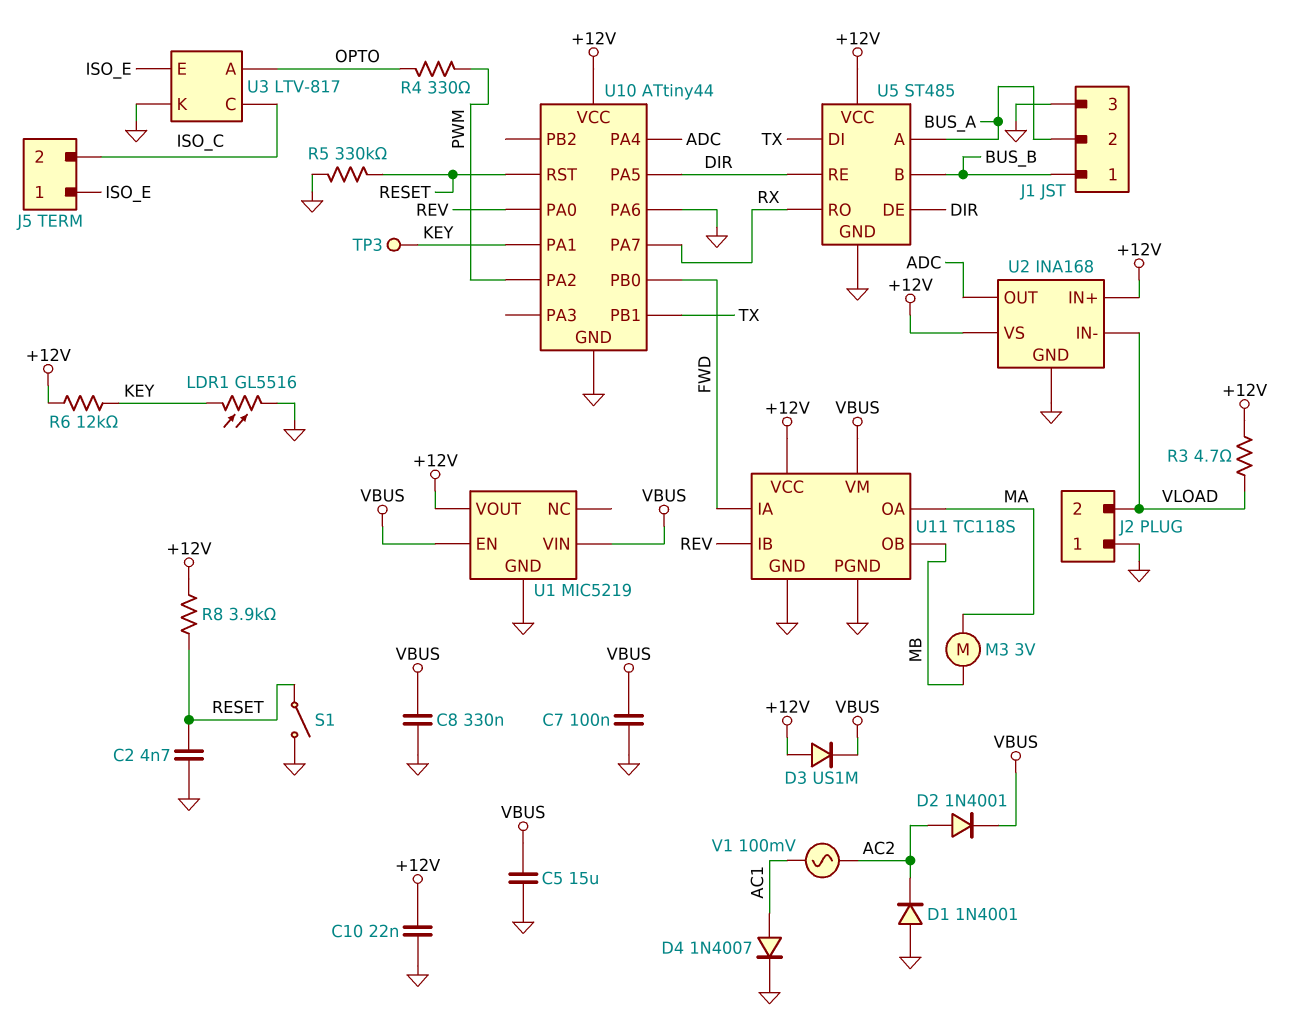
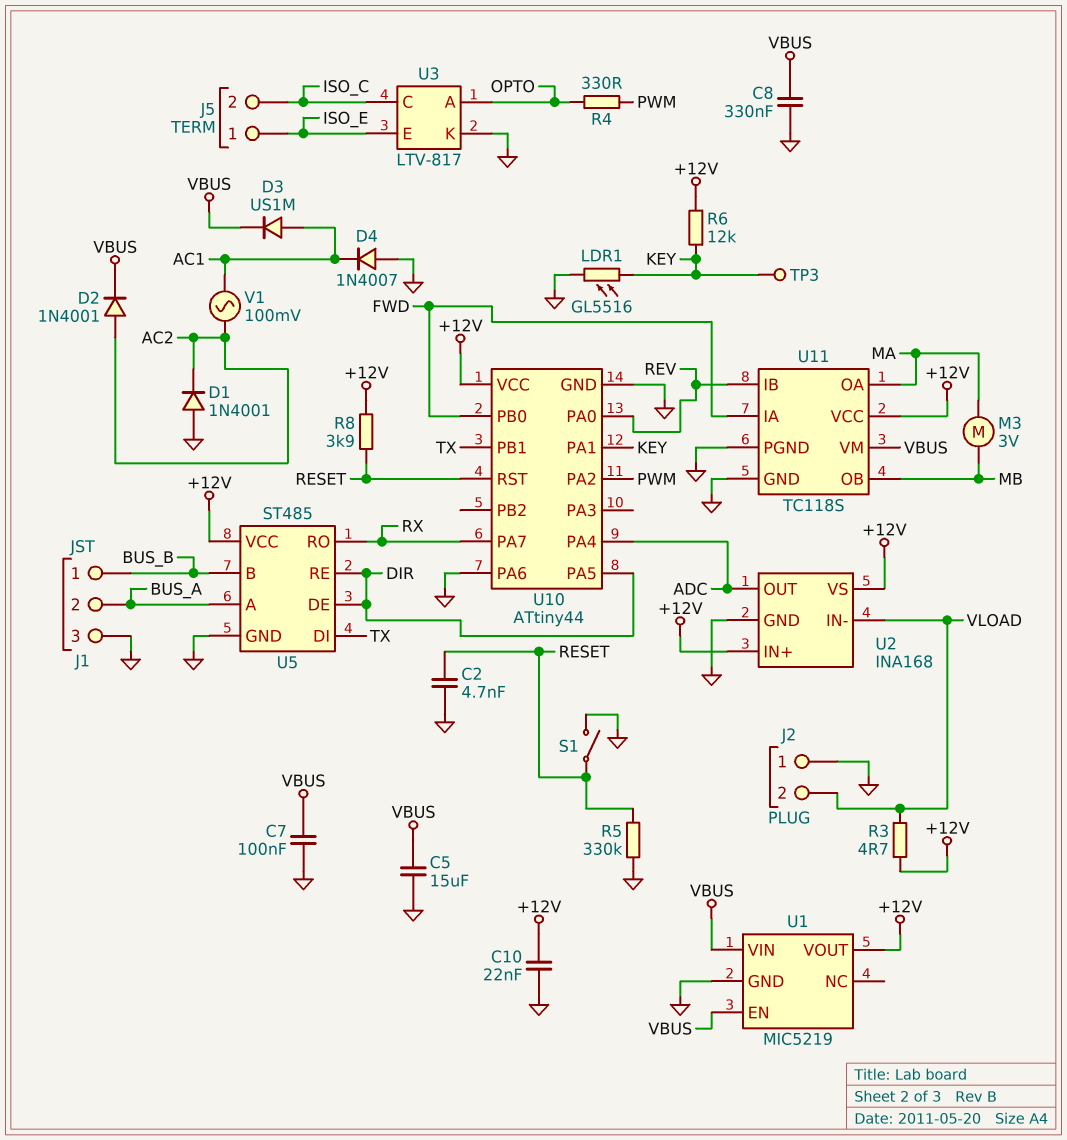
D3: diode US1M (A +12V, K VBUS) -> diode US1M (A AC1, K VBUS)
D4: diode 1N4007 (A AC1, K GND) -> diode 1N4007 (A GND, K AC1)

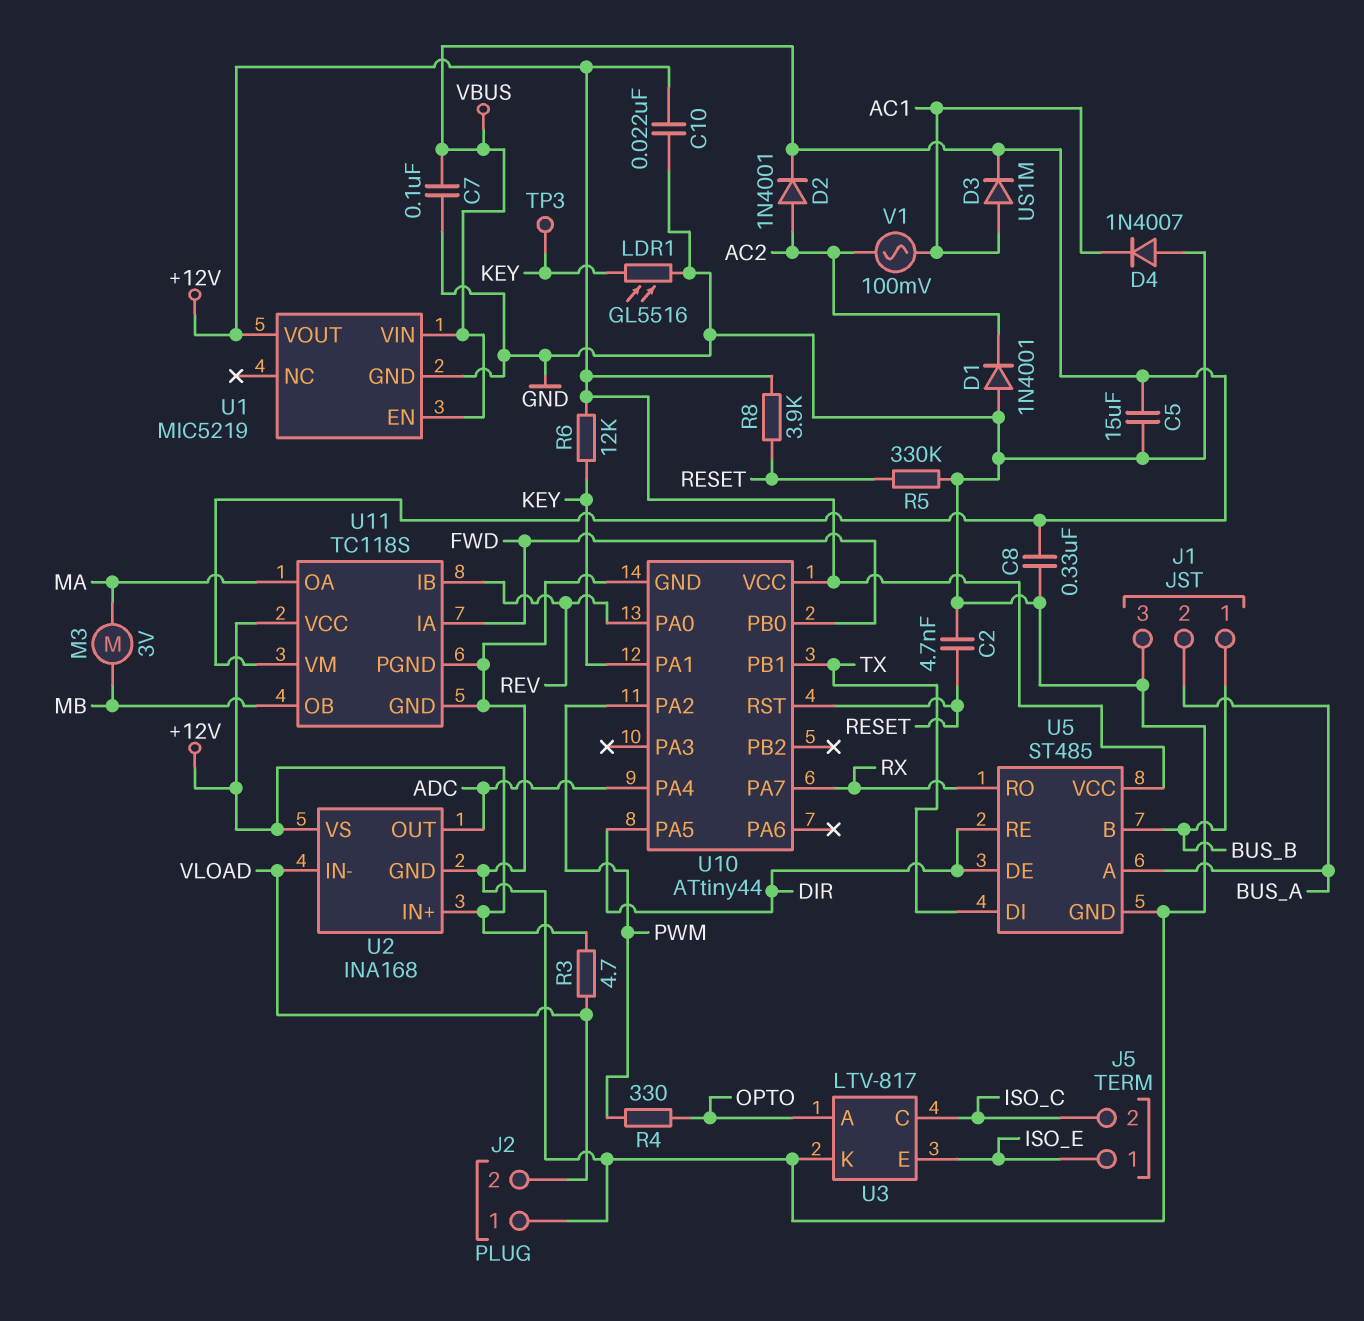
S1: switch (GND, RESET) -> none
U10 pin PA6: GND -> none

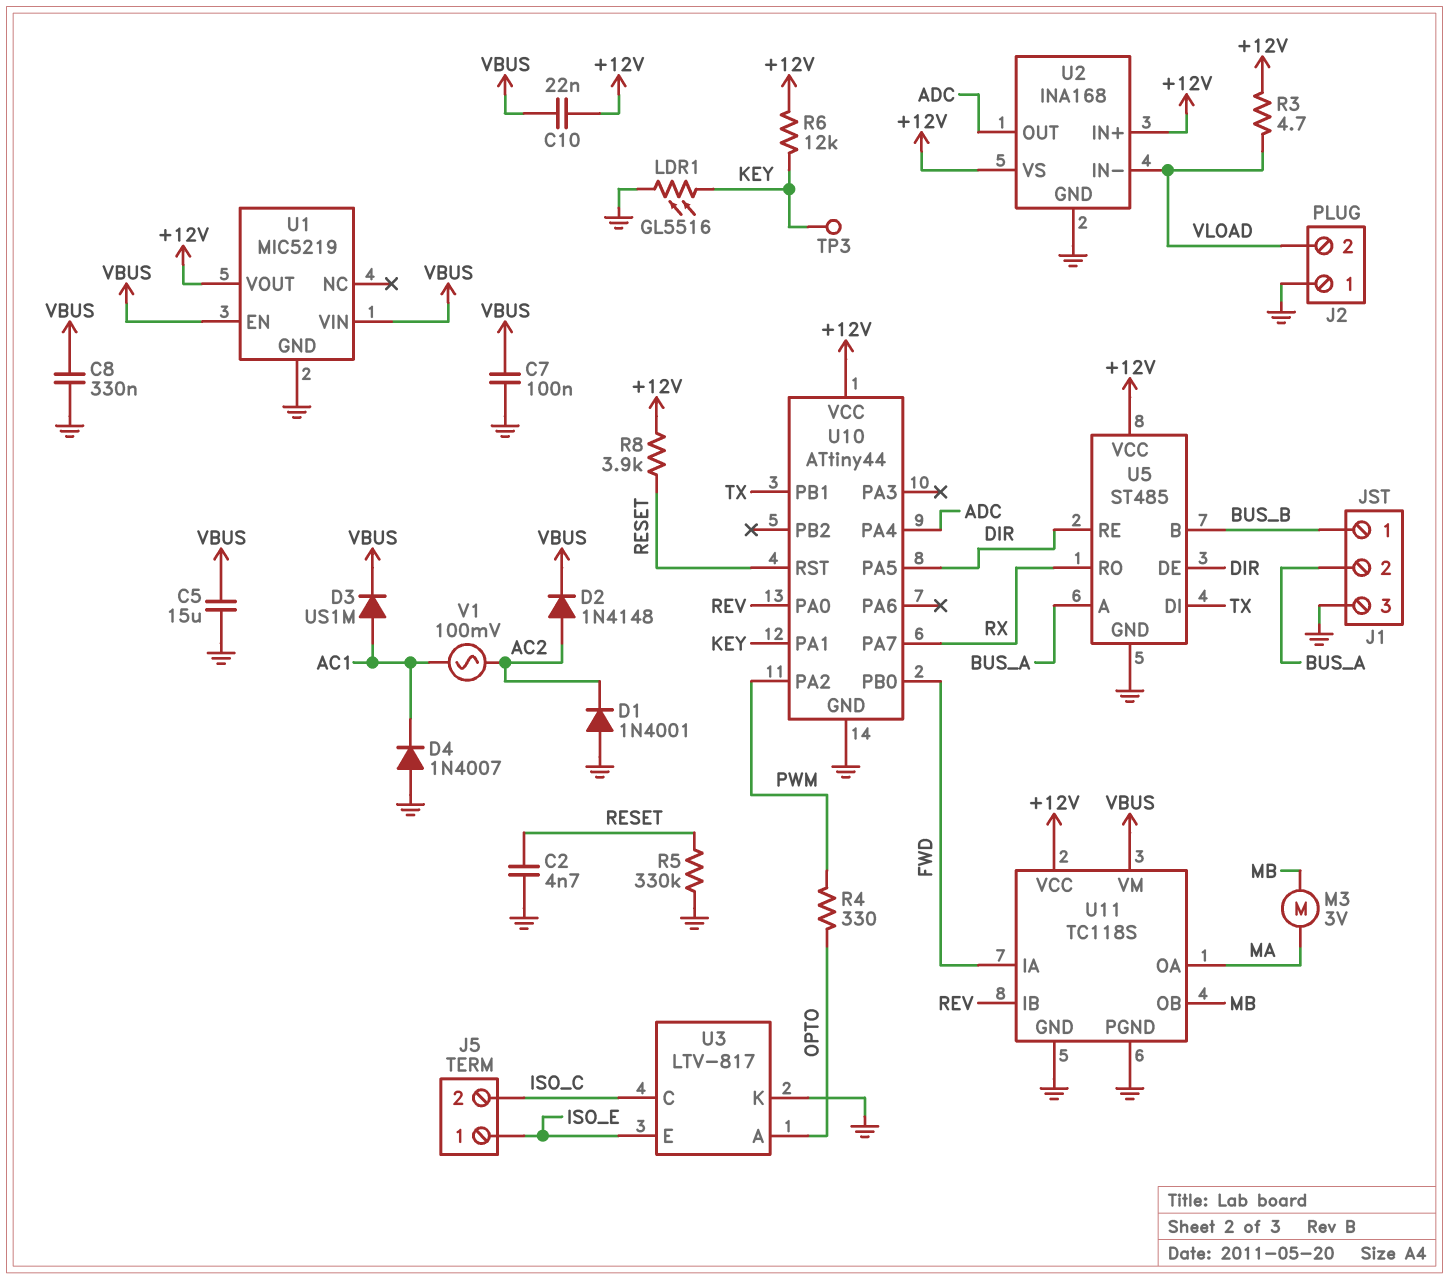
C10: 22nF (+12V, GND) -> 22nF (+12V, VBUS)
D2: diode 1N4001 (A AC2, K VBUS) -> diode 1N4148 (A AC2, K VBUS)

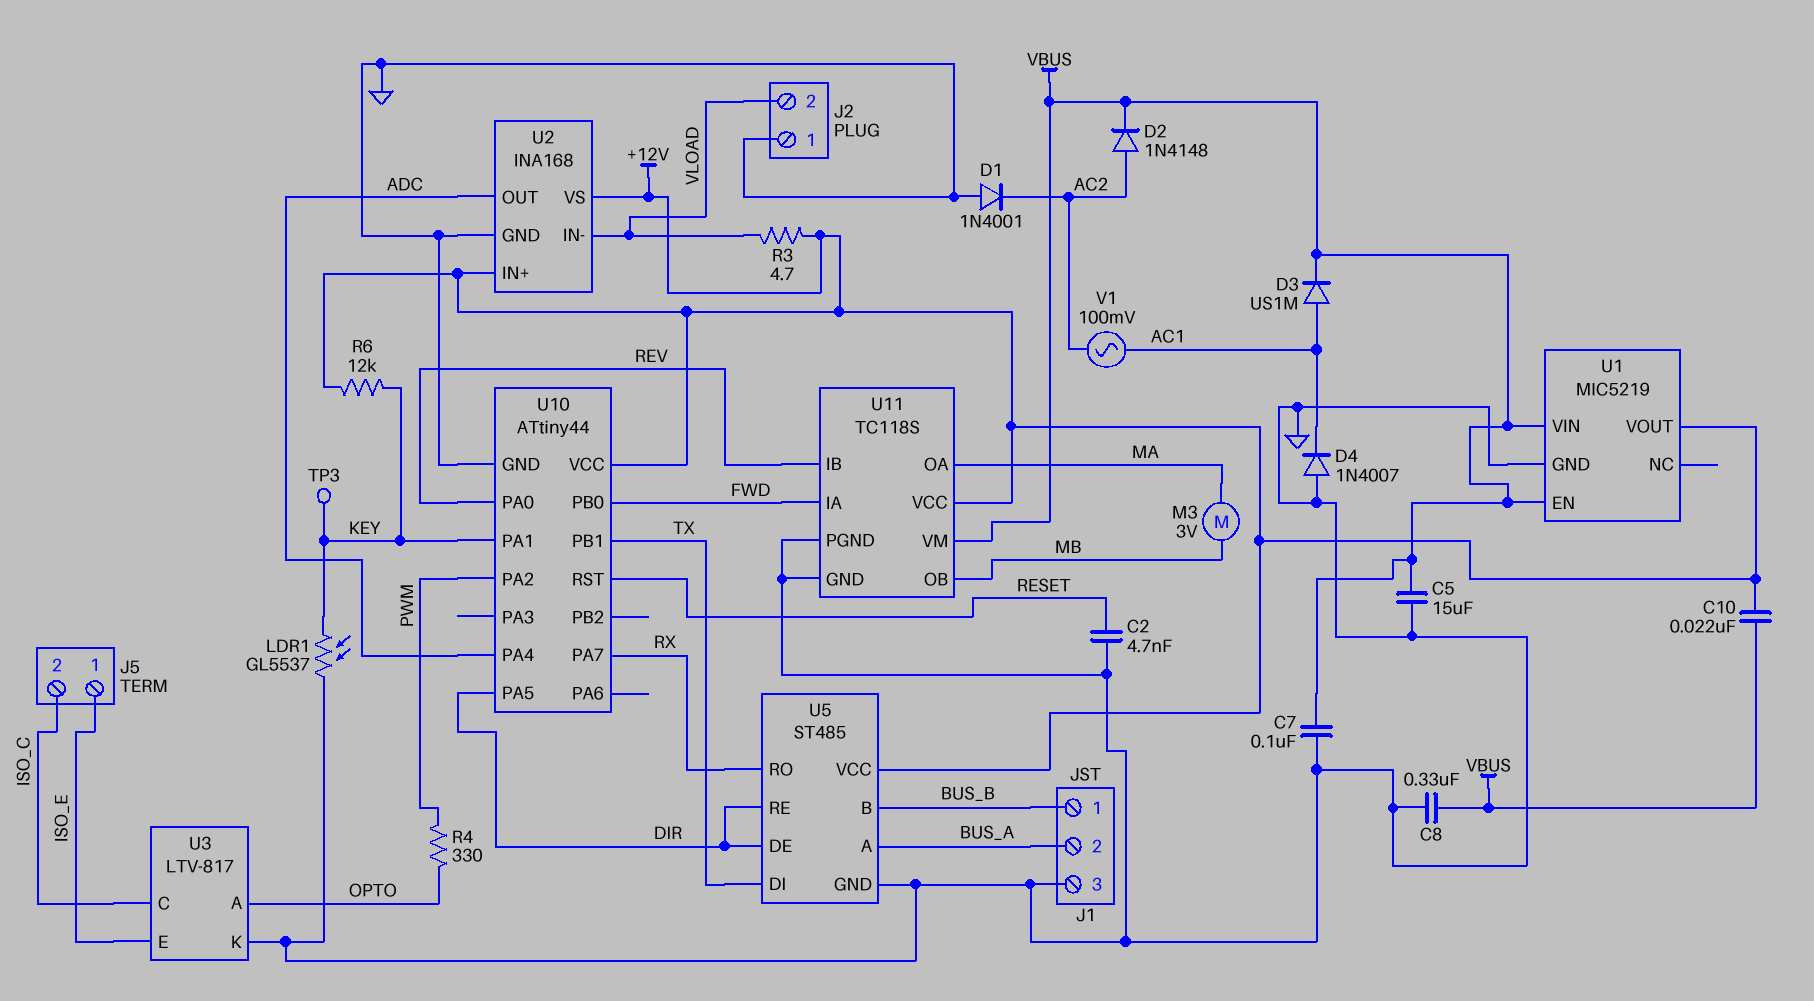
LDR1: GL5516 (GND, KEY) -> GL5537 (GND, KEY)
R5: 330k (GND, RESET) -> none
R8: 3.9k (+12V, RESET) -> none

